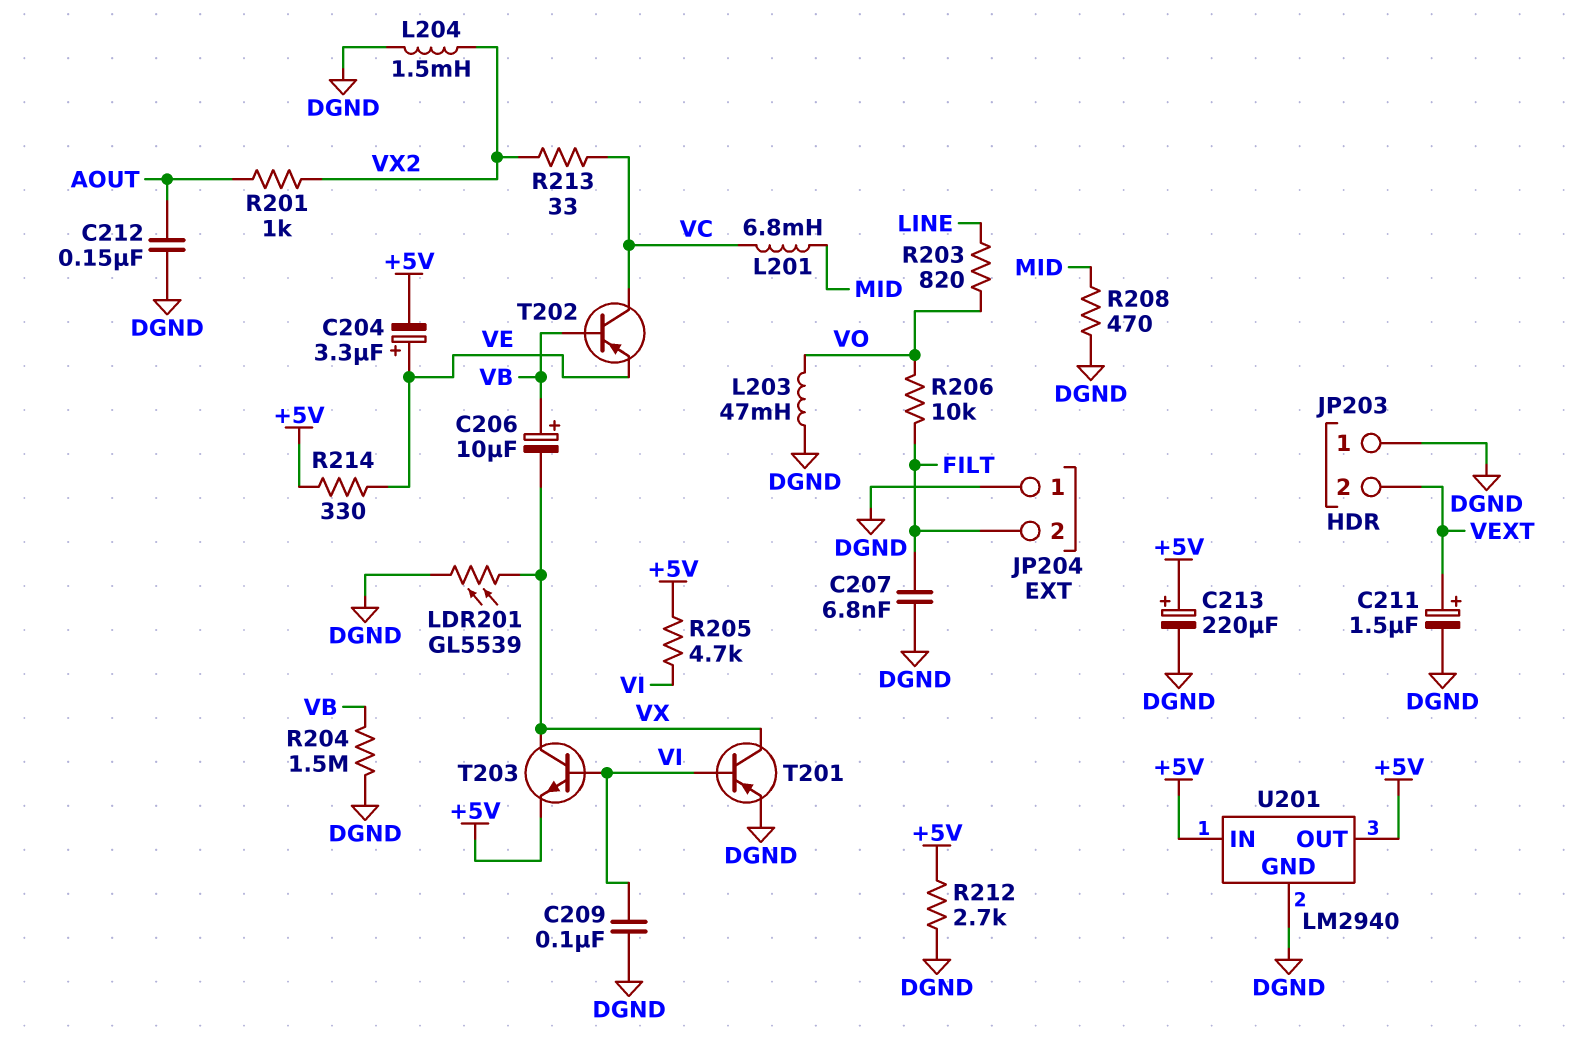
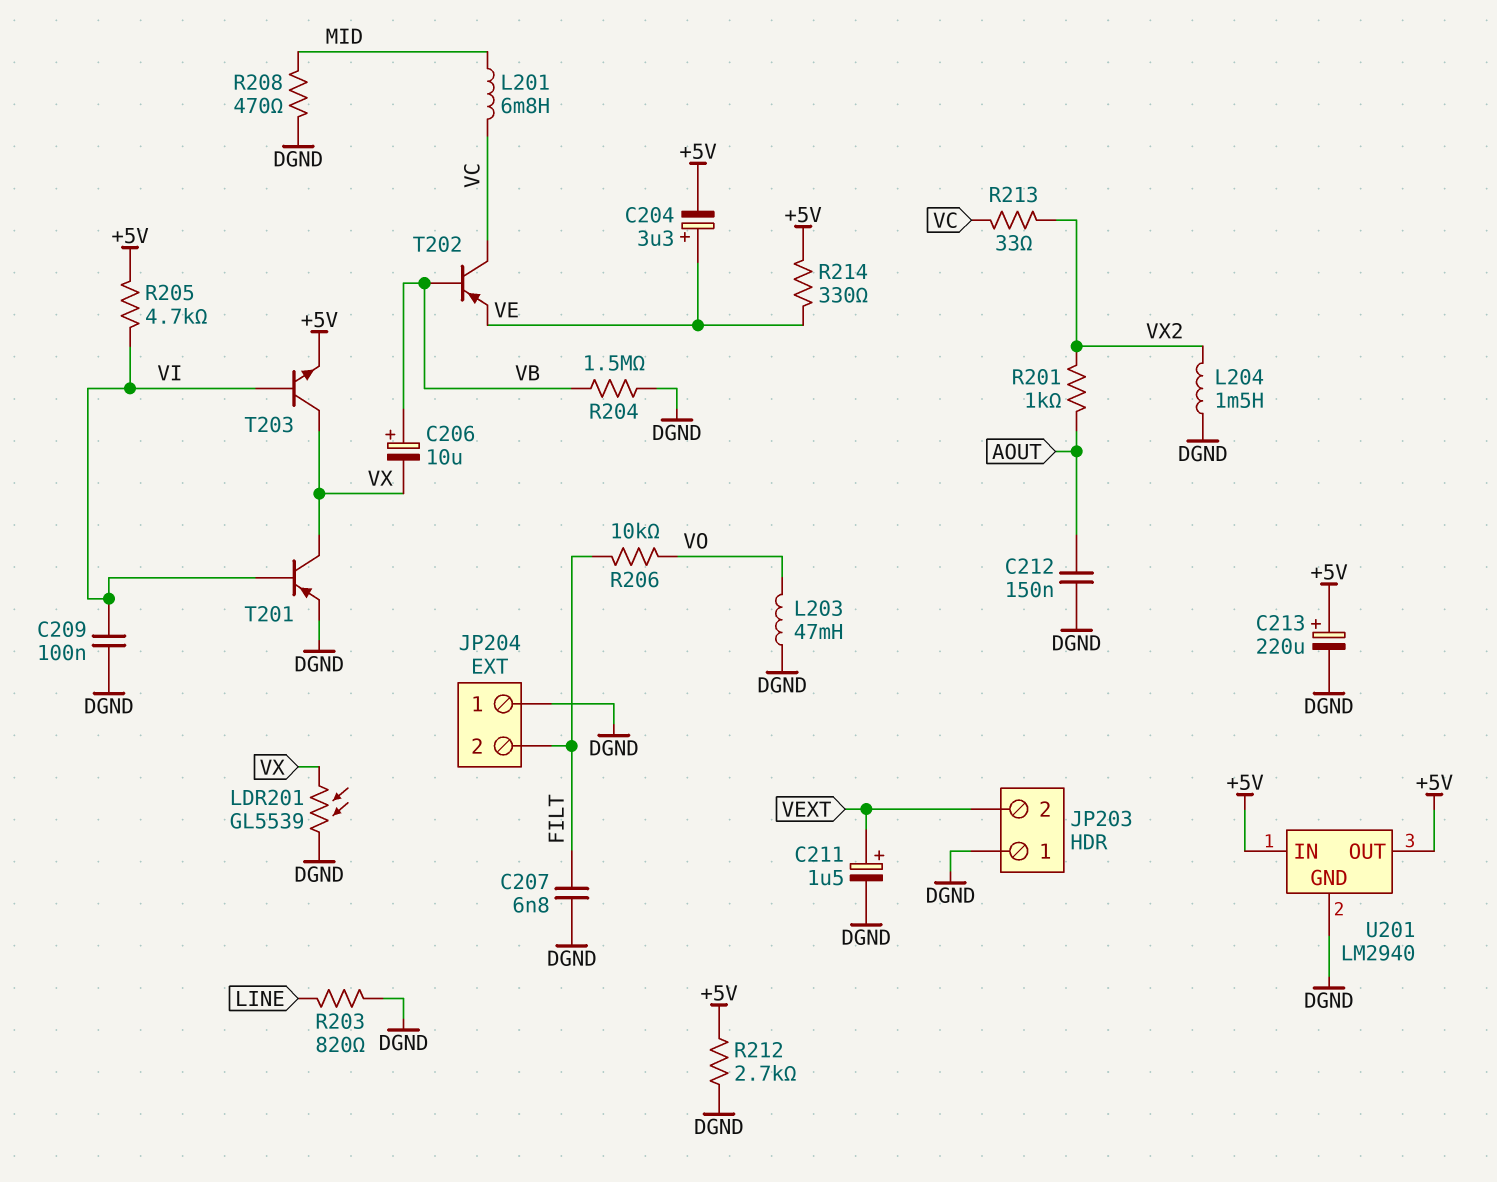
R203: 820 (LINE, VO) -> 820 (DGND, LINE)

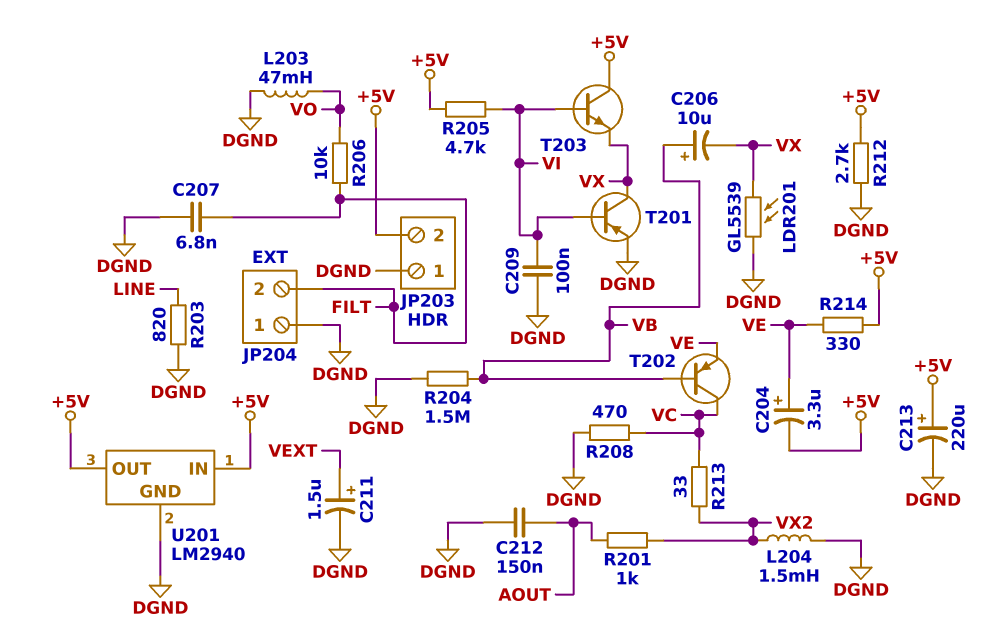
JP203 pin 2: VEXT -> +5V
L201: 6.8mH (MID, VC) -> none
R208: 470 (DGND, MID) -> 470 (DGND, VC)
T203: NPN (B VI, C VX, E +5V) -> NPN (B VI, C +5V, E VX)

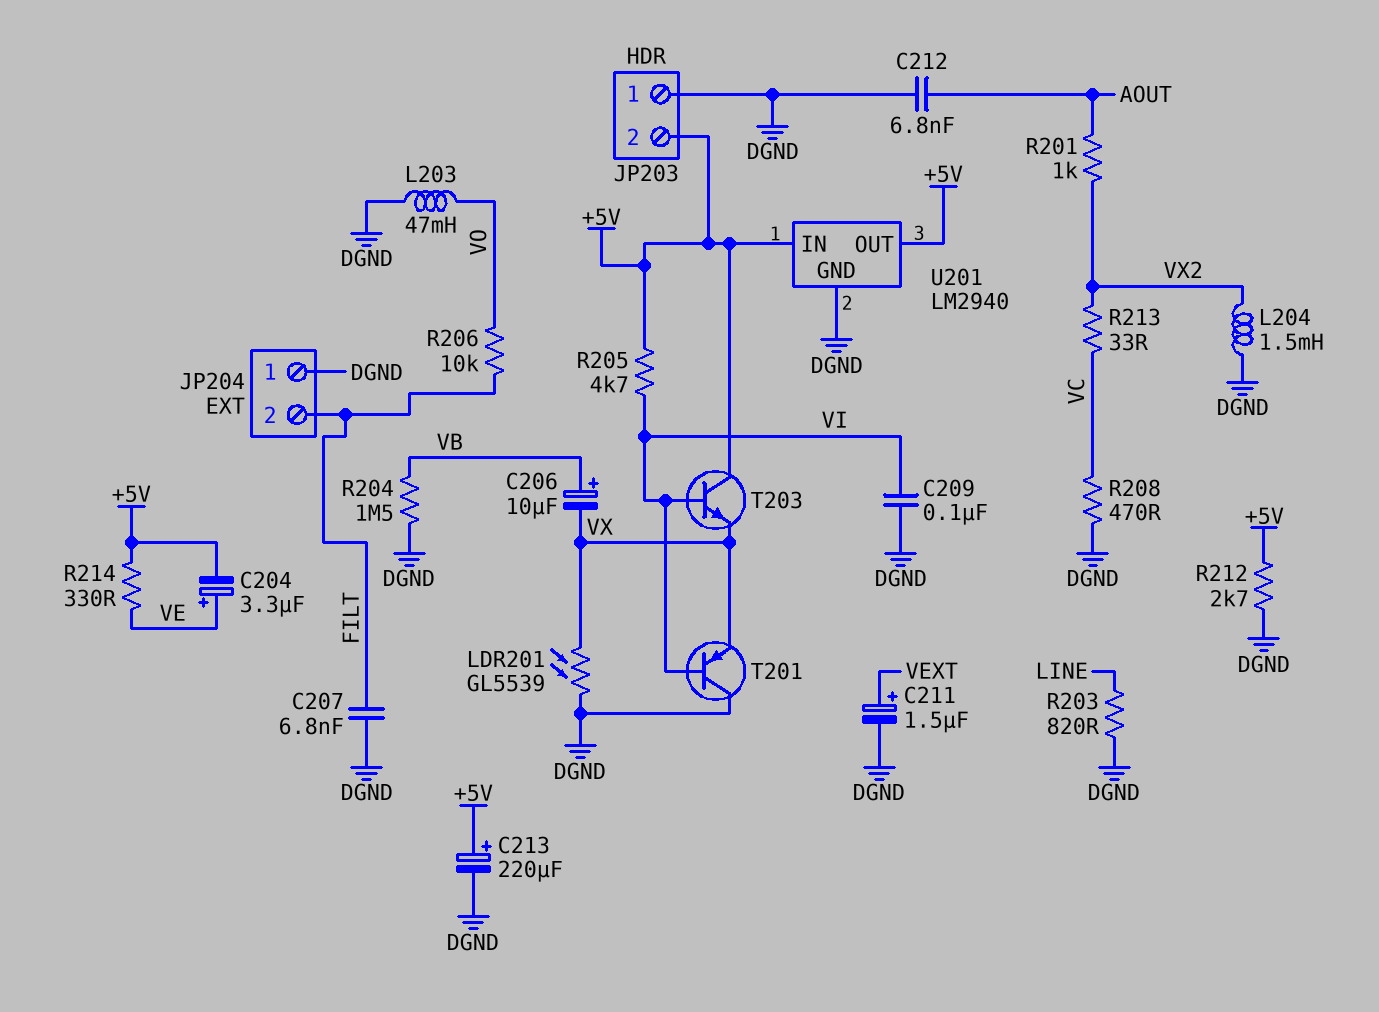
C212: 150nF (AOUT, DGND) -> 6.8nF (AOUT, DGND)
T201: PNP (B VI, C VX, E DGND) -> PNP (B VI, C DGND, E VX)
T202: PNP (B VB, C VC, E VE) -> none

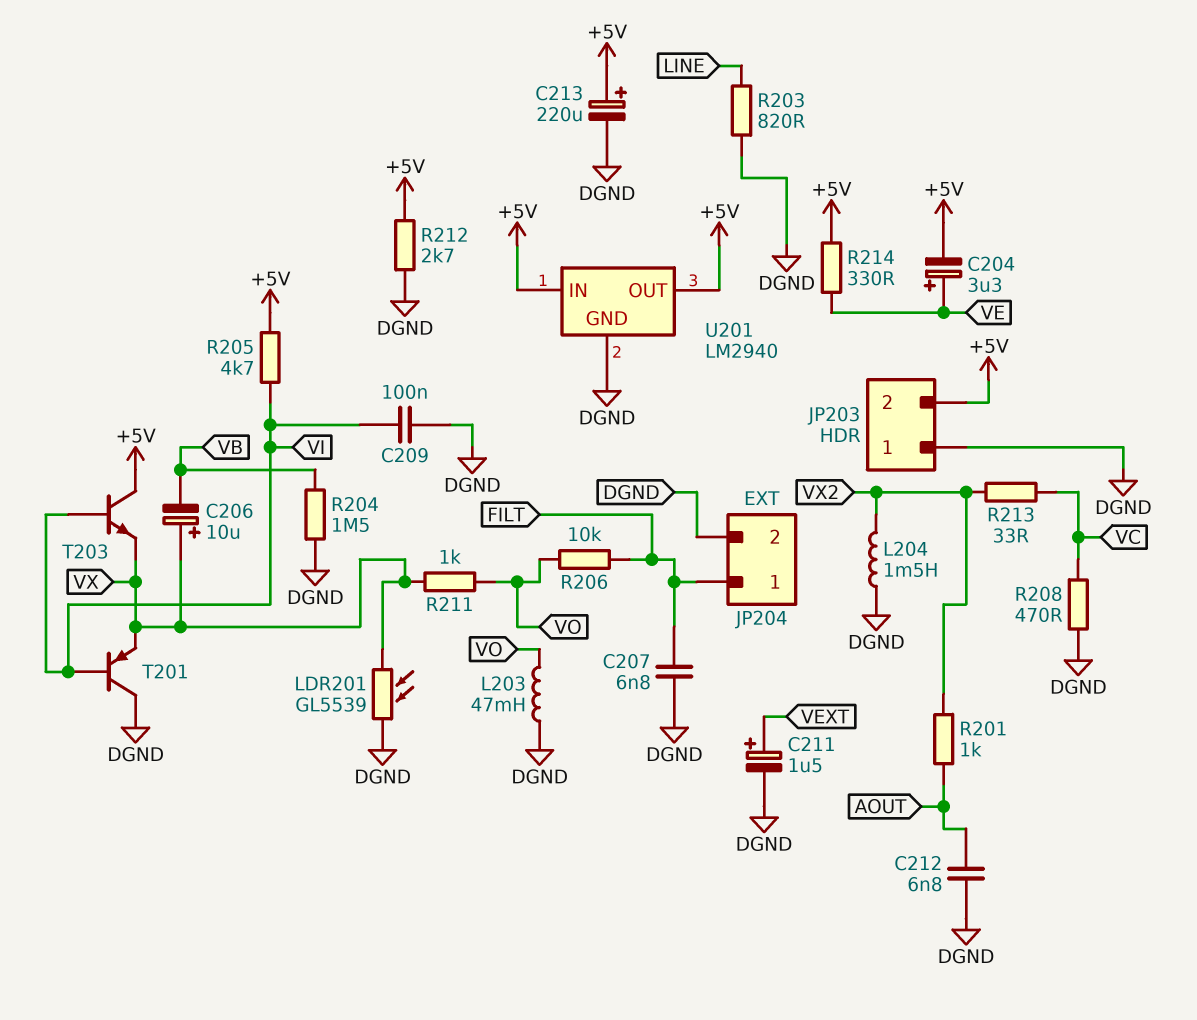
C206: 10uF (plus VB, minus VX) -> 10uF (plus VX, minus VB)
JP204 pin 1: DGND -> FILT
JP204 pin 2: FILT -> DGND
R211: none -> 1k (VO, VX)

